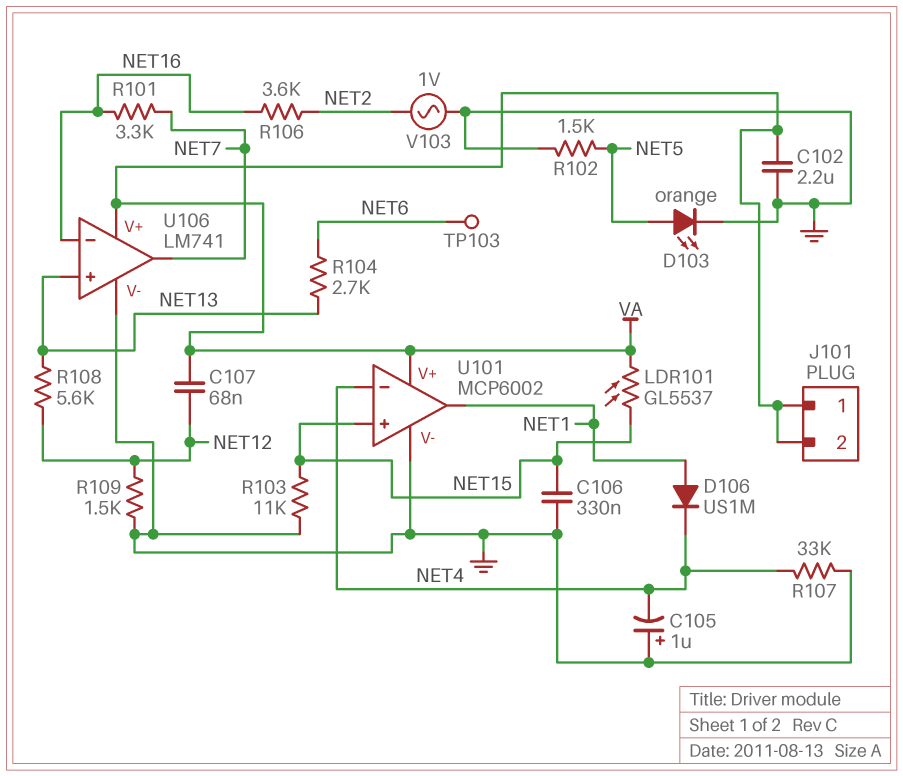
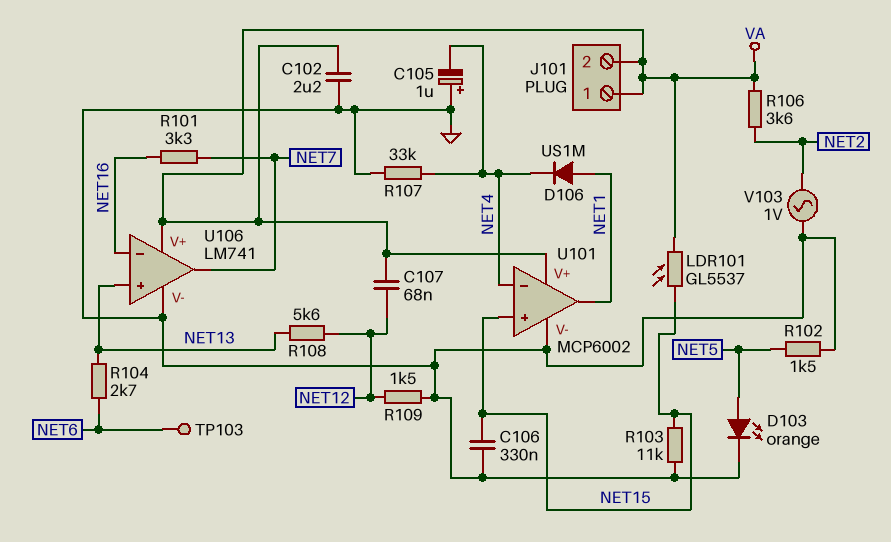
R106: 3.6k (NET2, NET16) -> 3.6k (NET2, VA)

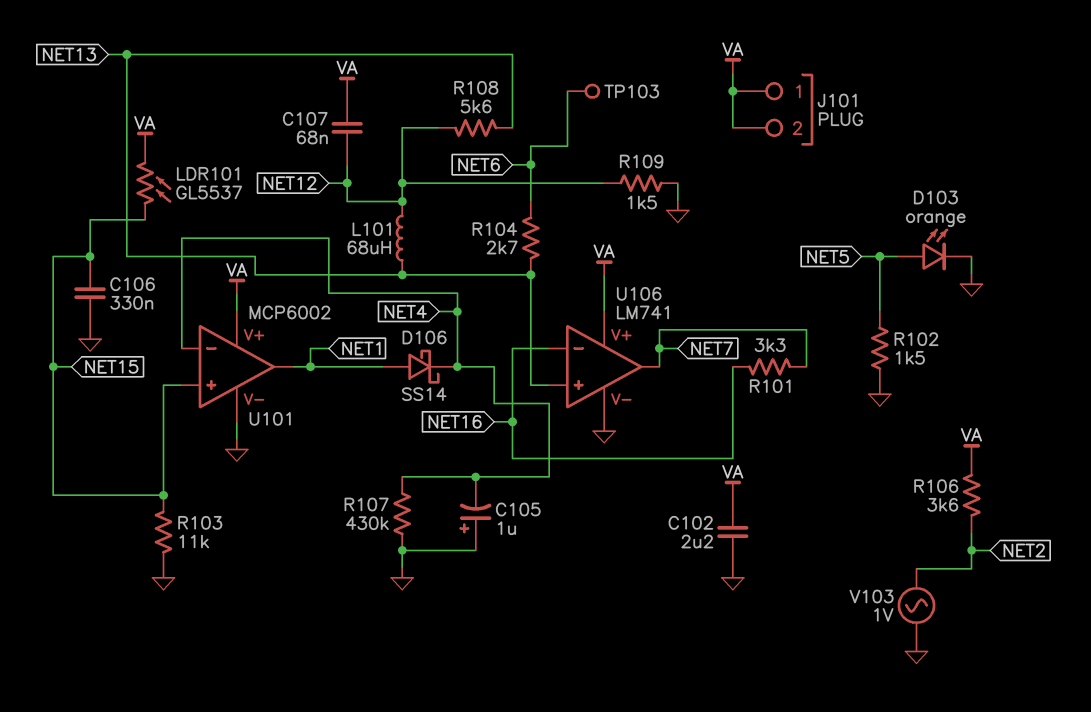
D106: diode US1M (A NET1, K NET4) -> schottky SS14 (A NET1, K NET4)
L101: none -> 68uH (NET12, NET13)
R107: 33k (GND, NET4) -> 430k (GND, NET4)

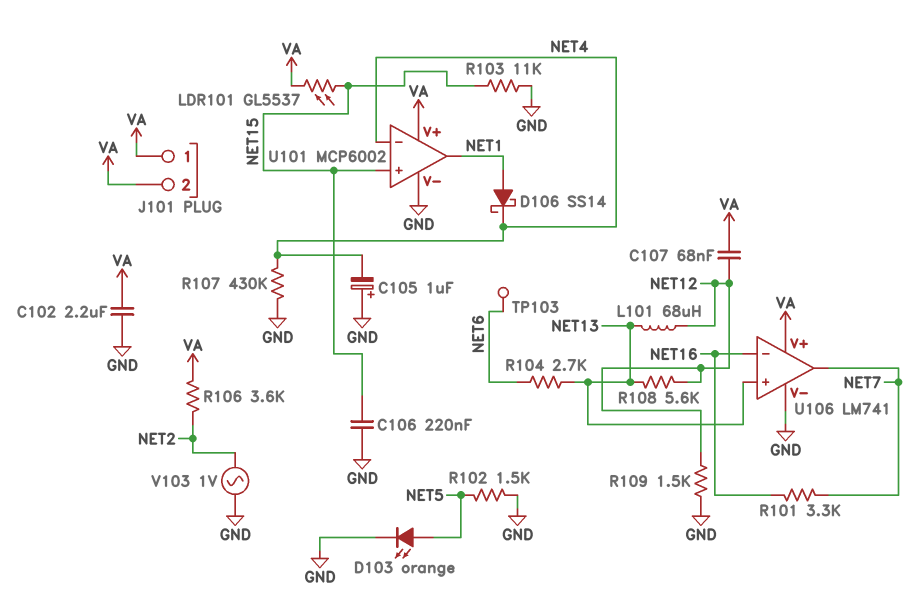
C106: 330nF (GND, NET15) -> 220nF (GND, NET15)

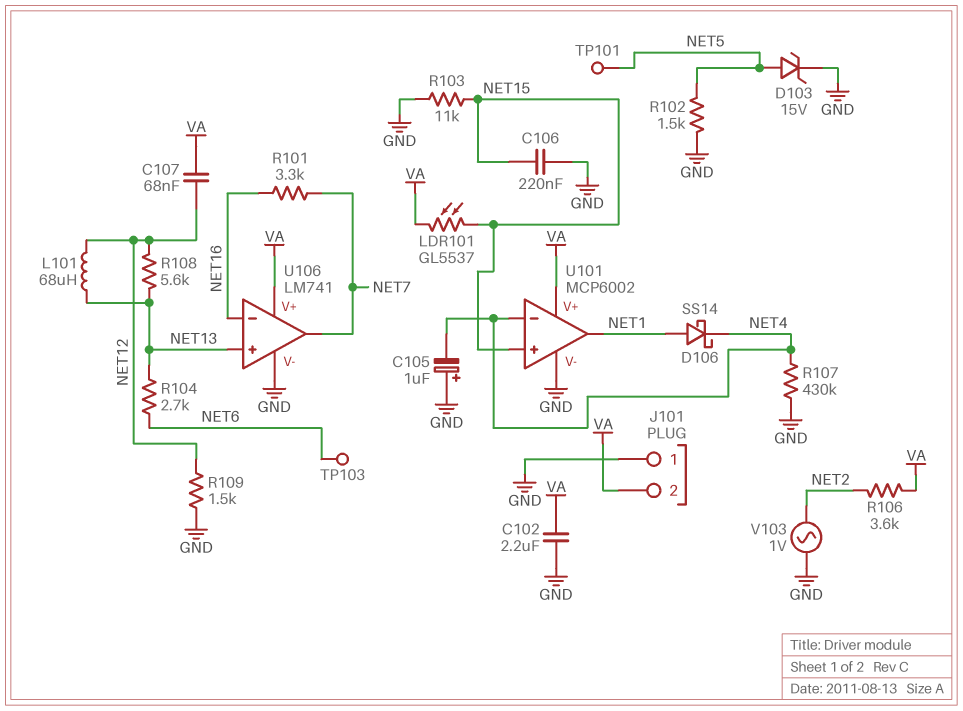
D103: LED orange (A NET5, K GND) -> zener 15V (A NET5, K GND)
J101 pin 1: VA -> GND
TP101: none -> test point (NET5)

